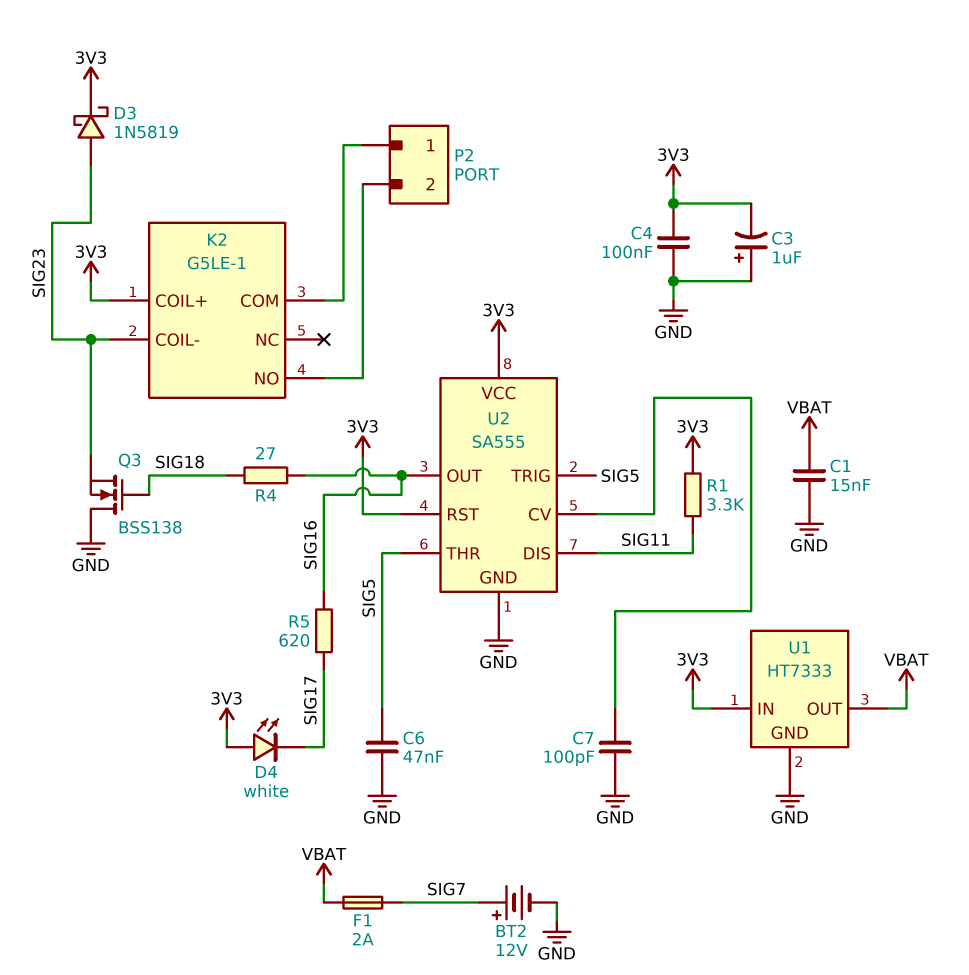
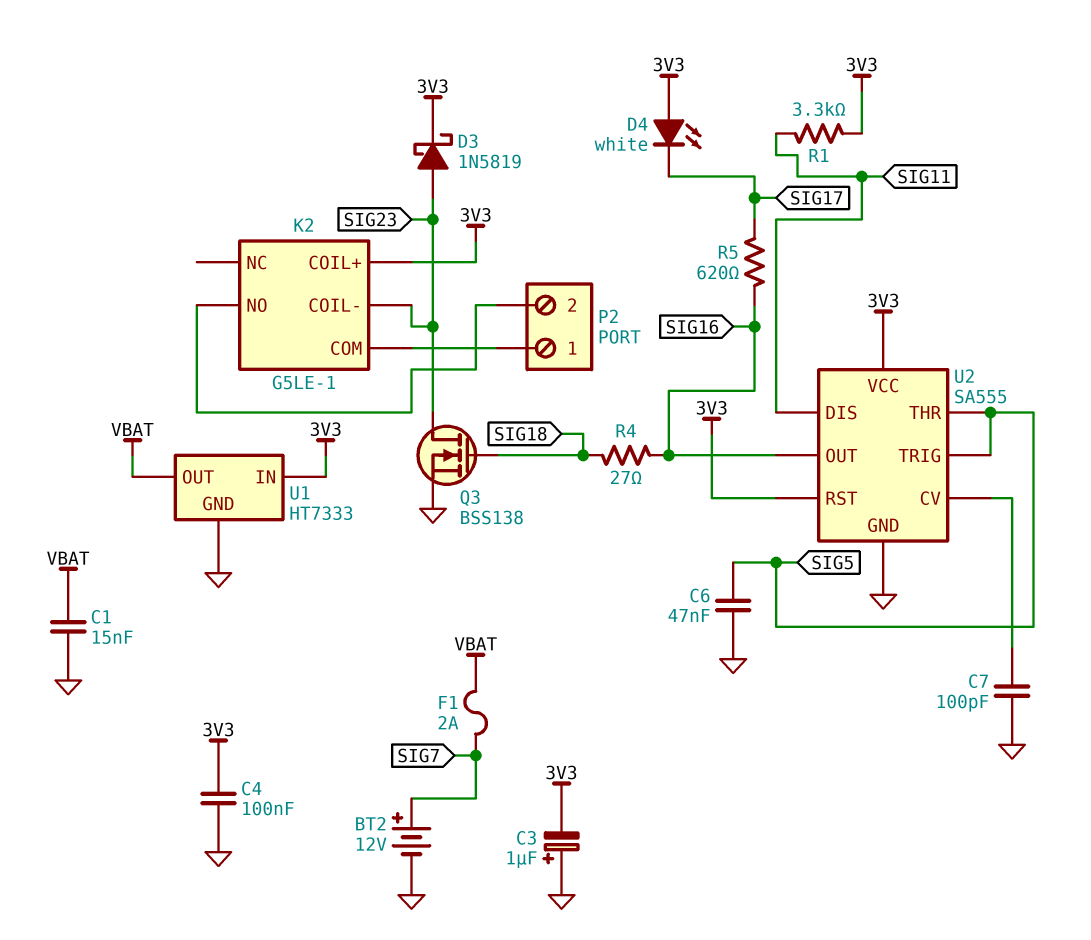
Q3: NMOS BSS138 (G SIG18, D GND, S SIG23) -> NMOS BSS138 (G SIG18, D SIG23, S GND)

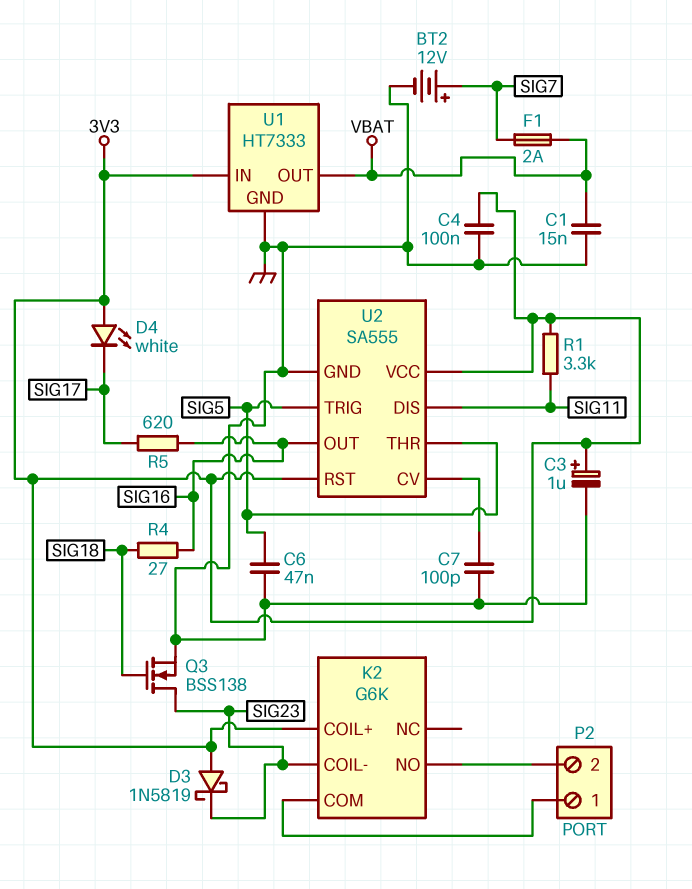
C3: 1uF (plus GND, minus 3V3) -> 1uF (plus 3V3, minus GND)
D3: schottky 1N5819 (A SIG23, K 3V3) -> schottky 1N5819 (A 3V3, K SIG23)
K2: G5LE-1 -> G6K

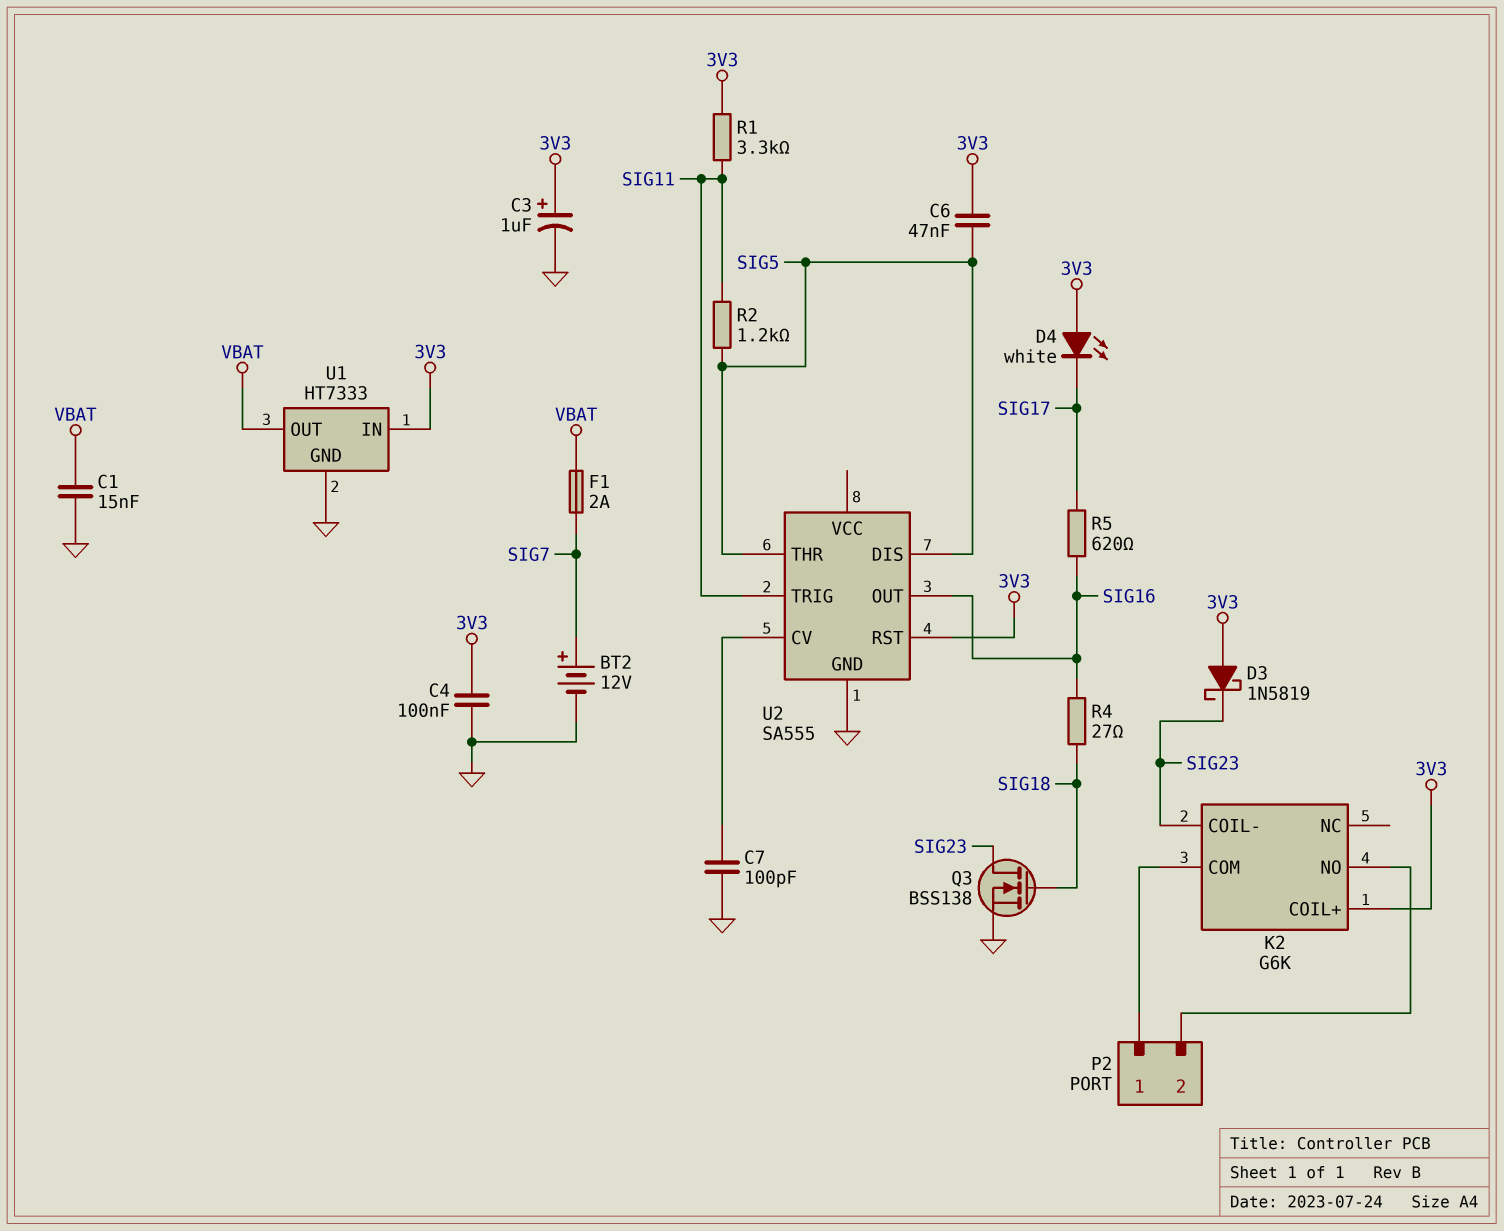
C6: 47nF (GND, SIG5) -> 47nF (3V3, SIG5)
R2: none -> 1.2k (SIG5, SIG11)
U2 pin DIS: SIG11 -> SIG5
U2 pin TRIG: SIG5 -> SIG11
U2 pin VCC: 3V3 -> none

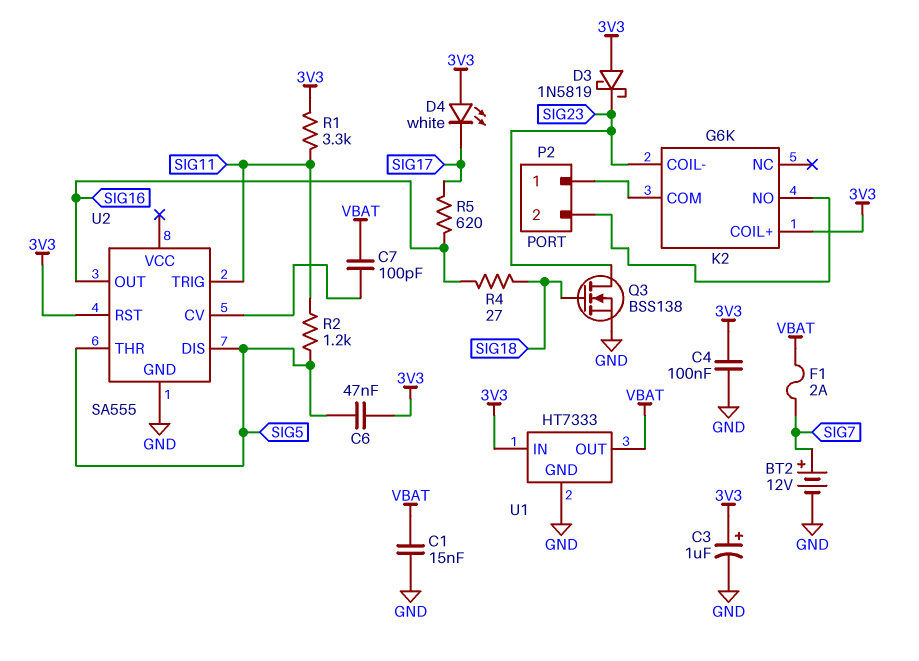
C7: 100pF (GND, U2/CV) -> 100pF (U2/CV, VBAT)

